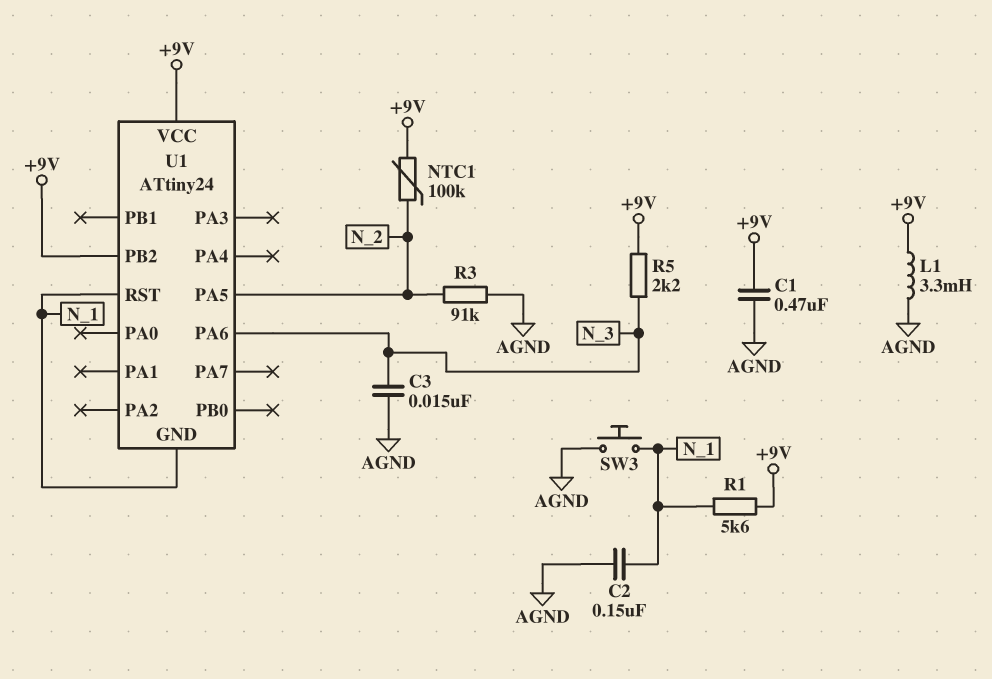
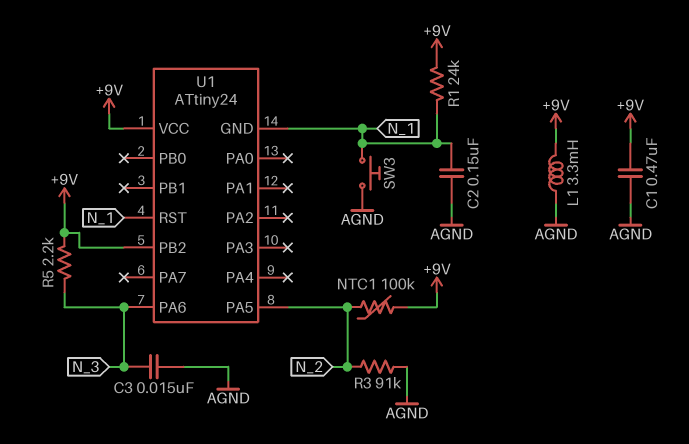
R1: 5.6k (+9V, N_1) -> 24k (+9V, N_1)

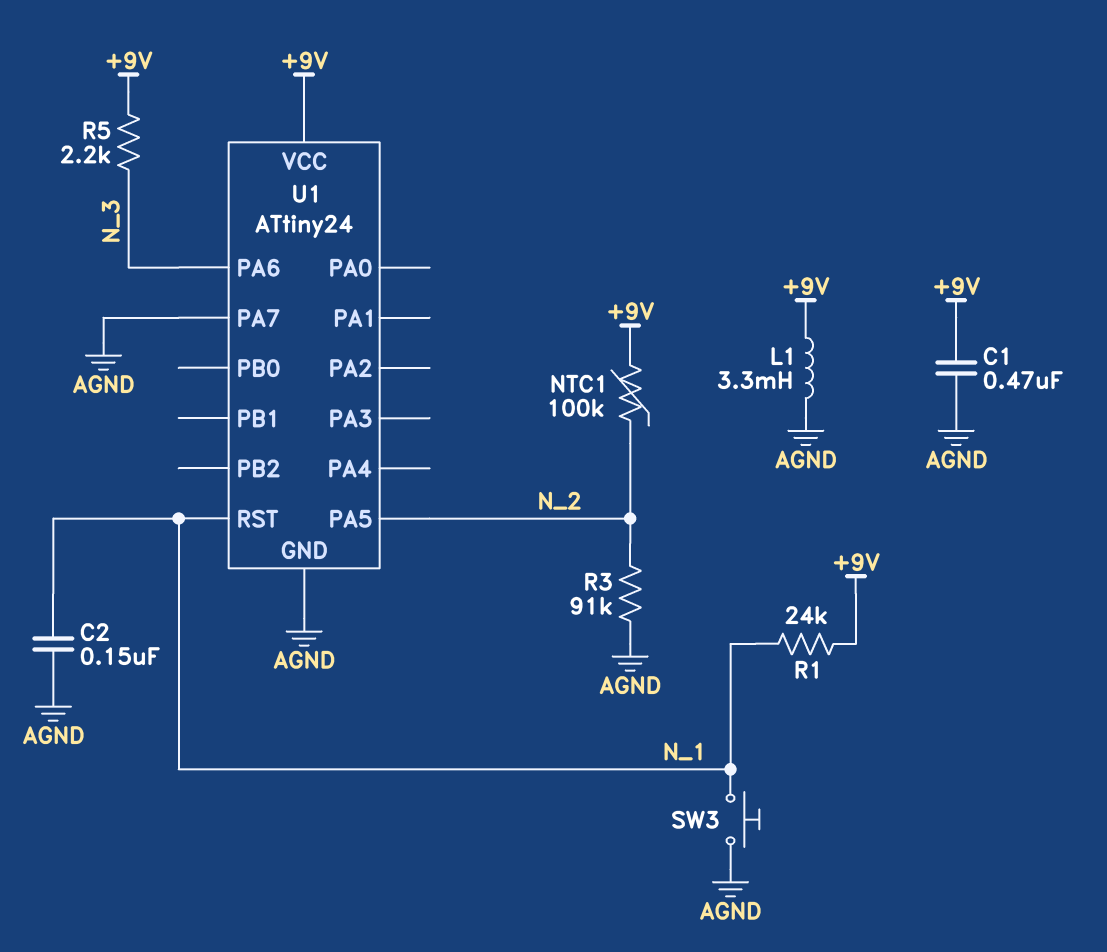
C3: 15nF (AGND, N_3) -> none
U1 pin GND: N_1 -> AGND
U1 pin PA7: none -> AGND
U1 pin PB2: +9V -> none

